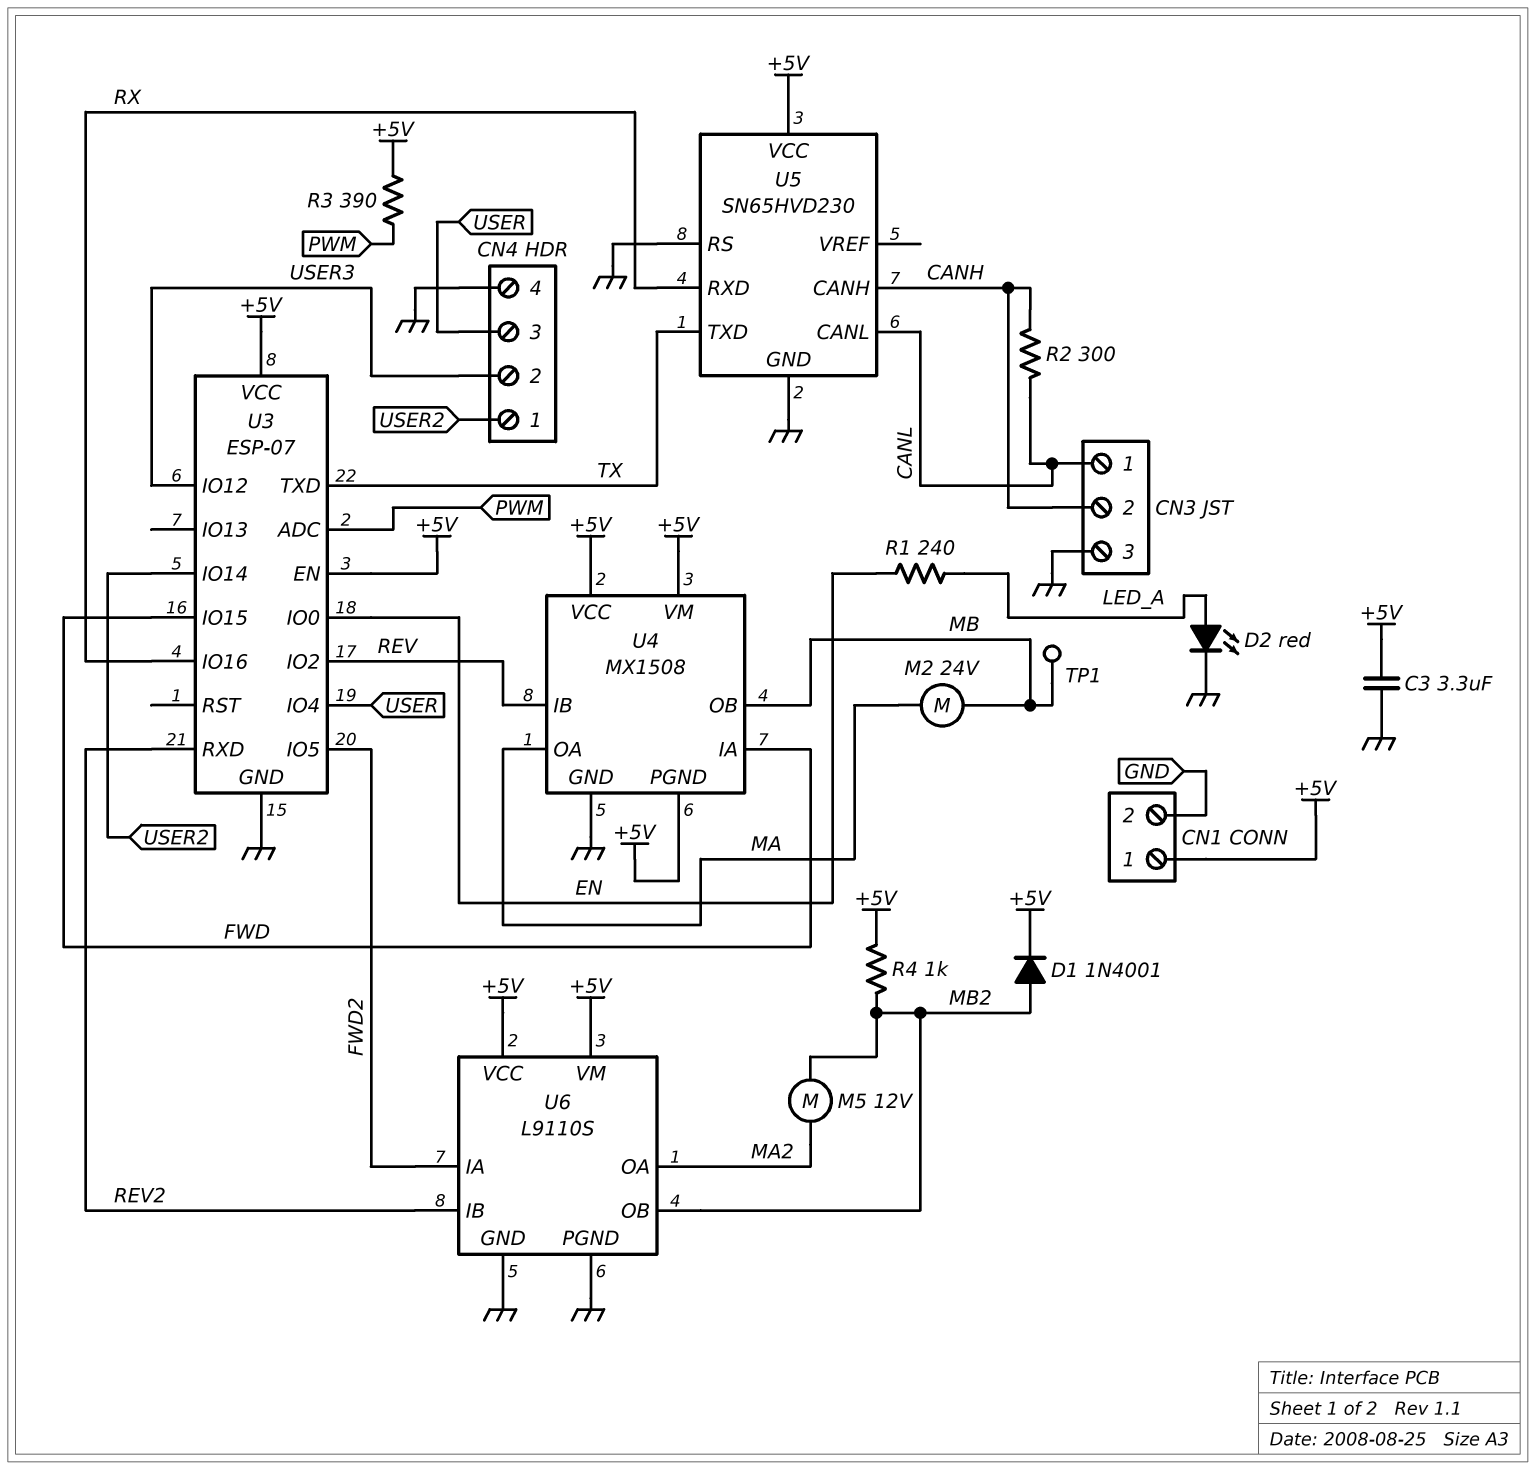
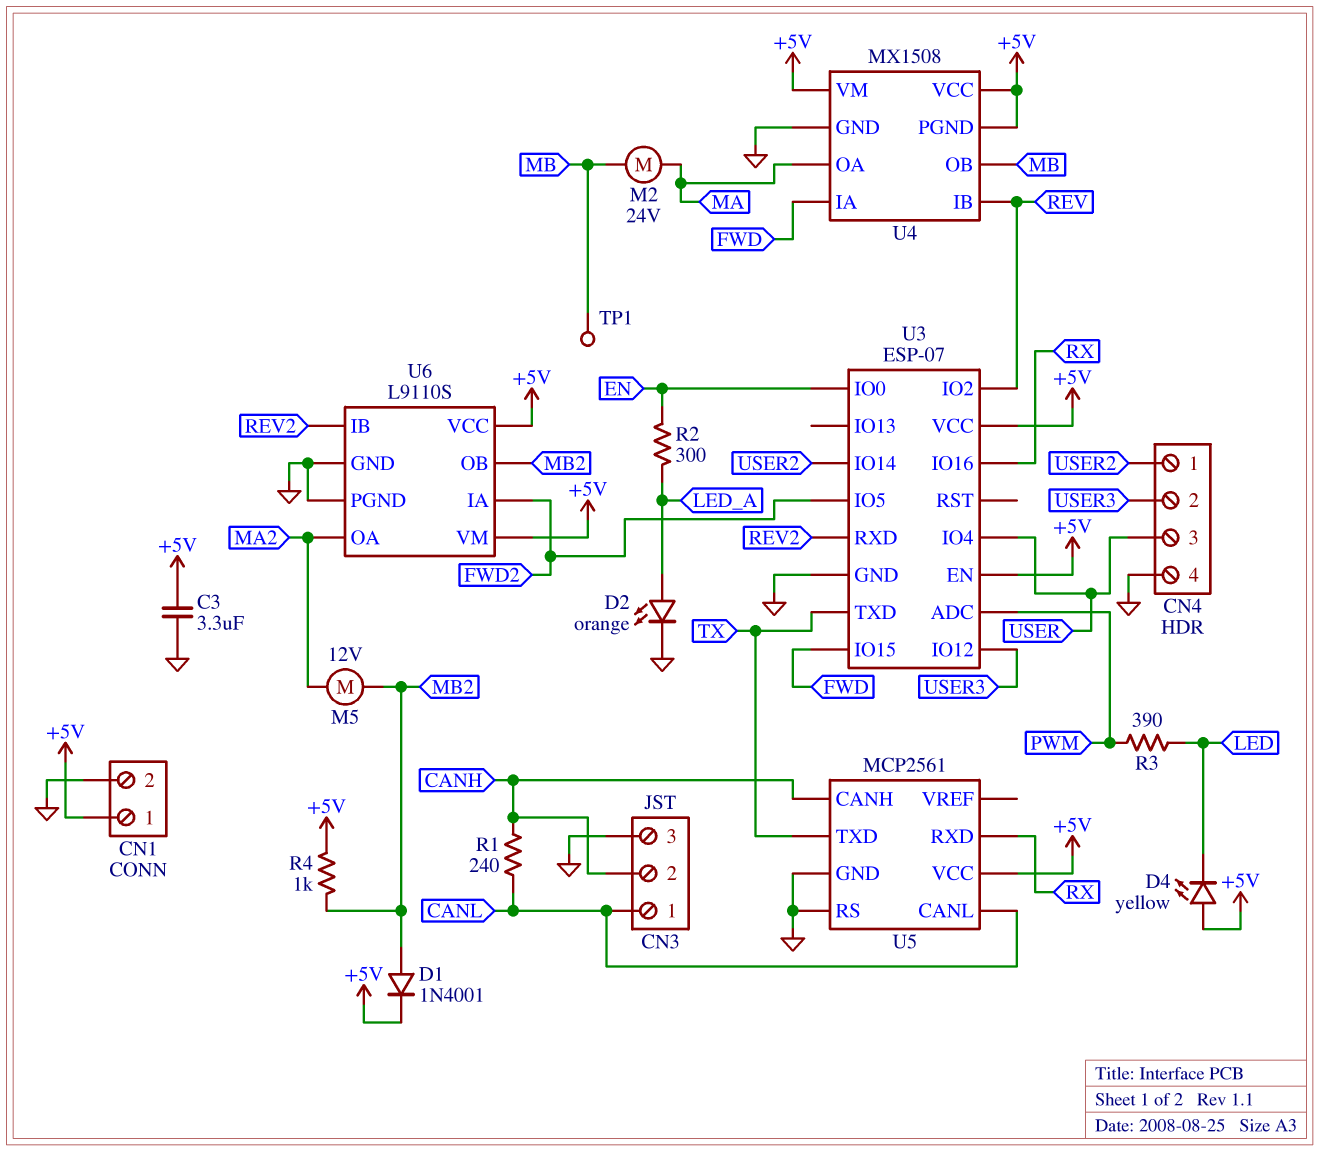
D2: LED red (A LED_A, K GND) -> LED orange (A LED_A, K GND)
D4: none -> LED yellow (A +5V, K LED)
R1: 240 (EN, LED_A) -> 240 (CANH, CANL)
R2: 300 (CANH, CANL) -> 300 (EN, LED_A)
R3: 390 (+5V, PWM) -> 390 (LED, PWM)
U5: SN65HVD230 -> MCP2561

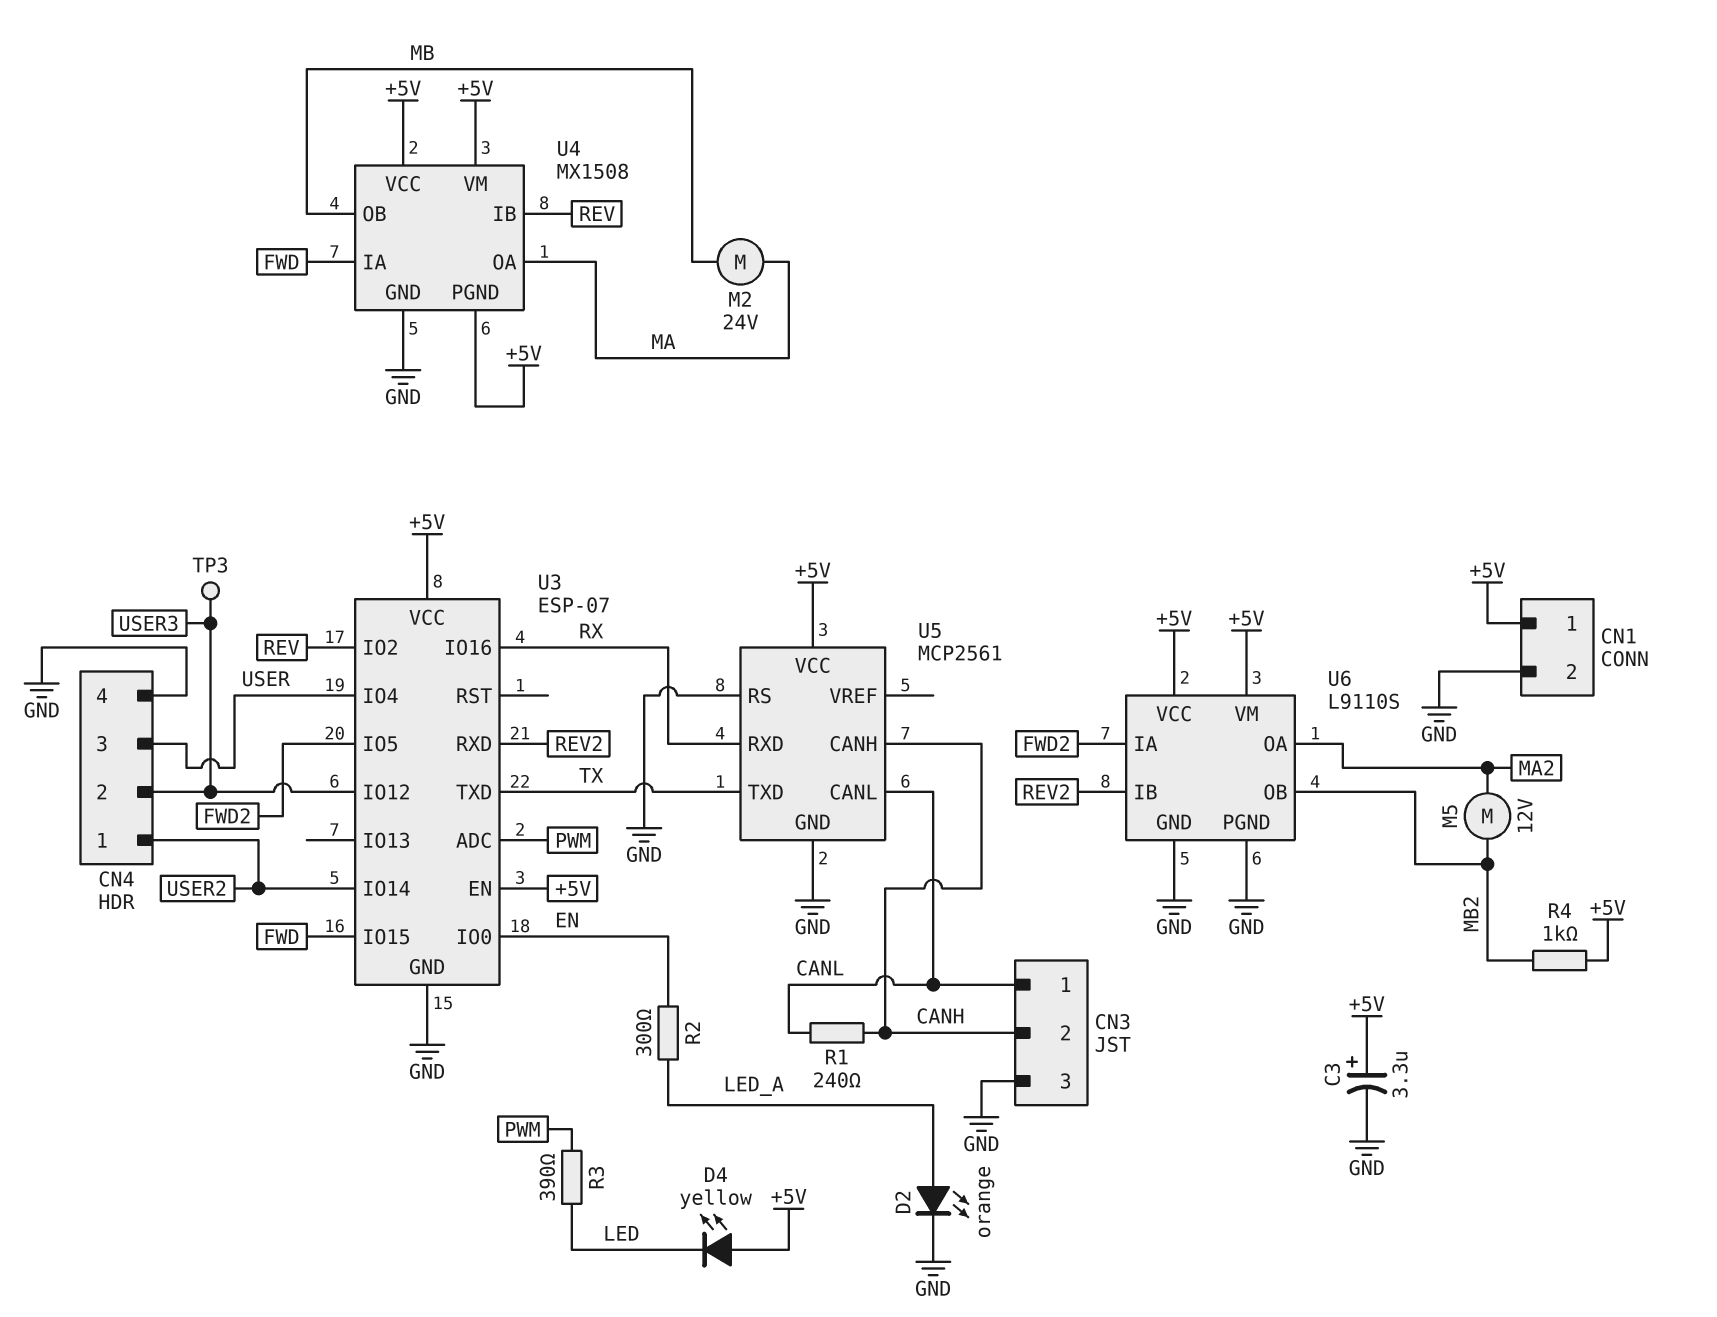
C3: 3.3uF (+5V, GND) -> 3.3uF (plus +5V, minus GND)
D1: diode 1N4001 (A MB2, K +5V) -> none
TP1: test point (MB) -> none
TP3: none -> test point (USER3)

